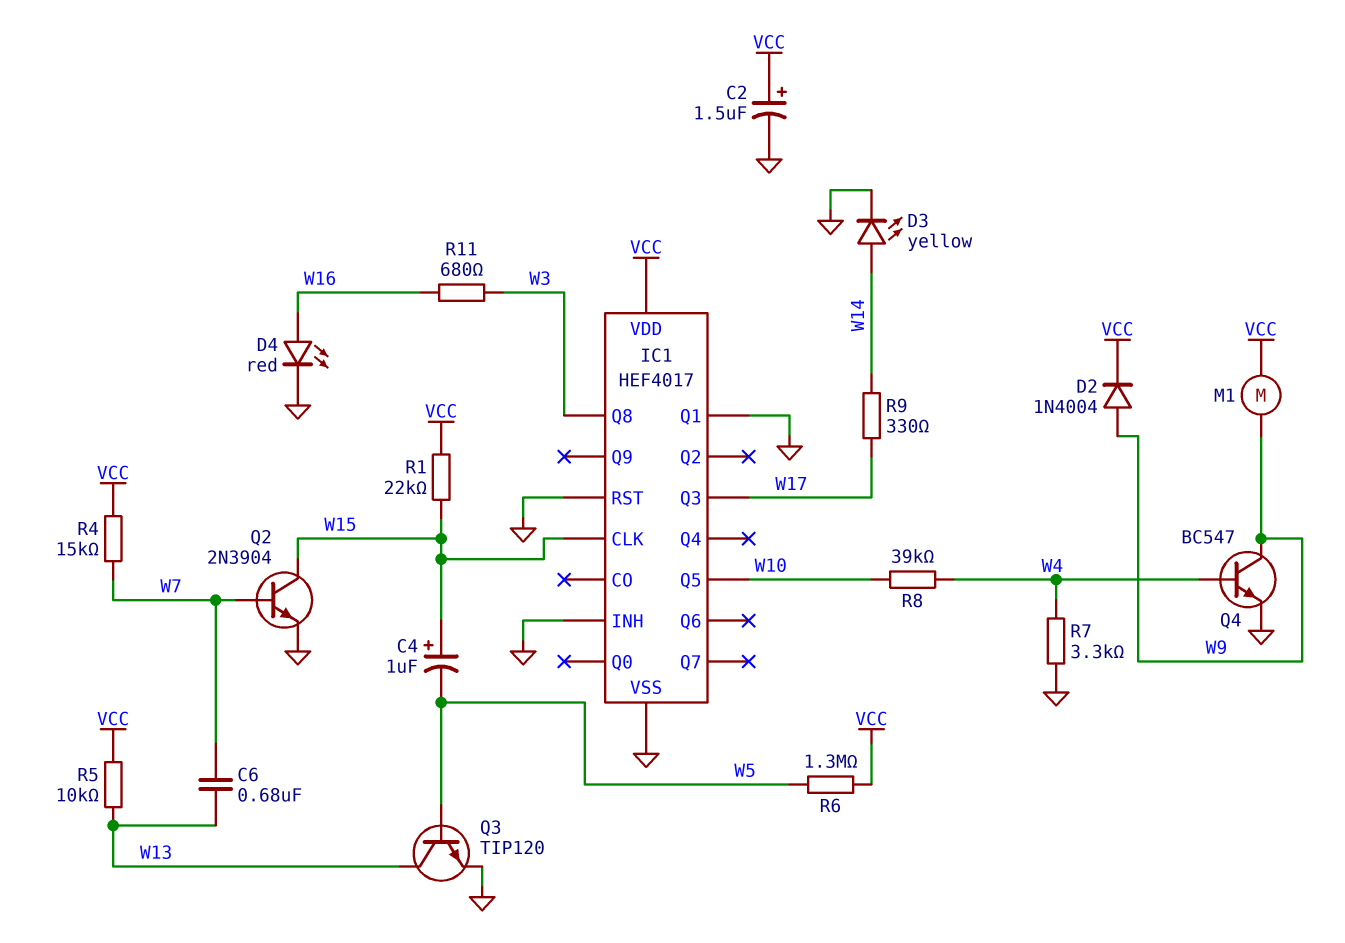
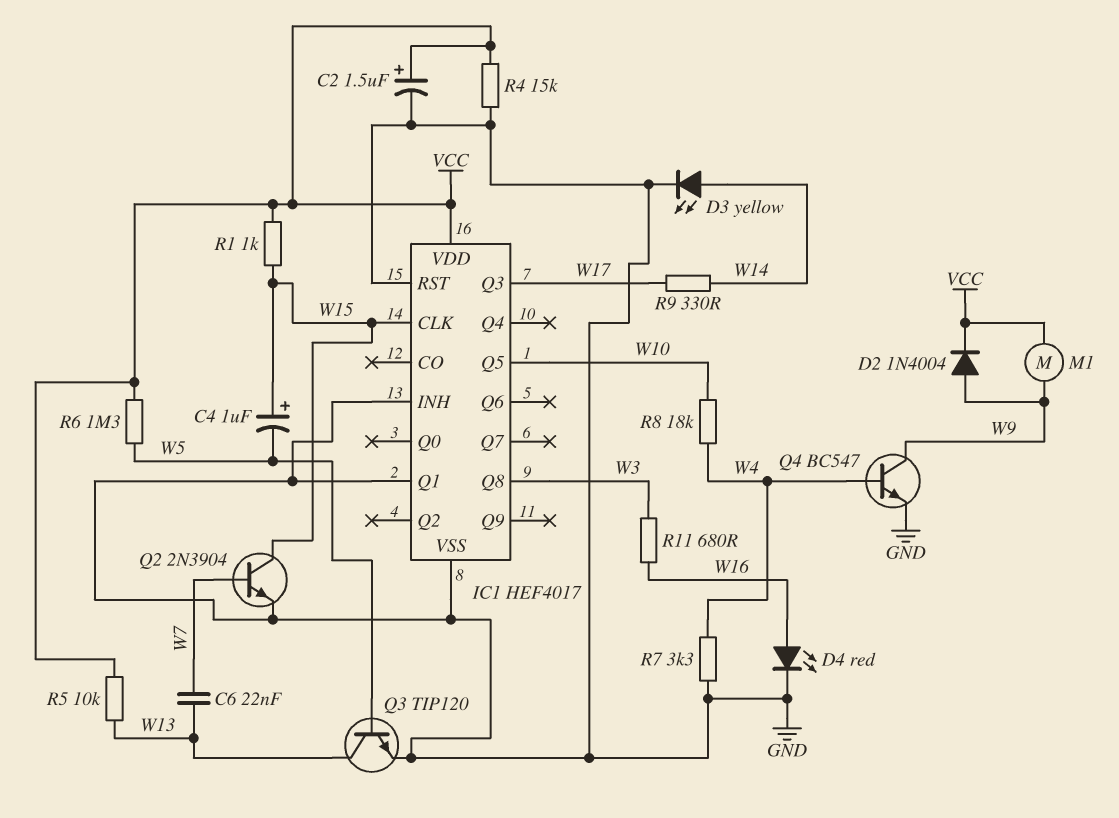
C6: 680nF (W7, W13) -> 22nF (W7, W13)
R1: 22k (VCC, W15) -> 1k (VCC, W15)
R4: 15k (VCC, W7) -> 15k (GND, VCC)
R8: 39k (W4, W10) -> 18k (W4, W10)

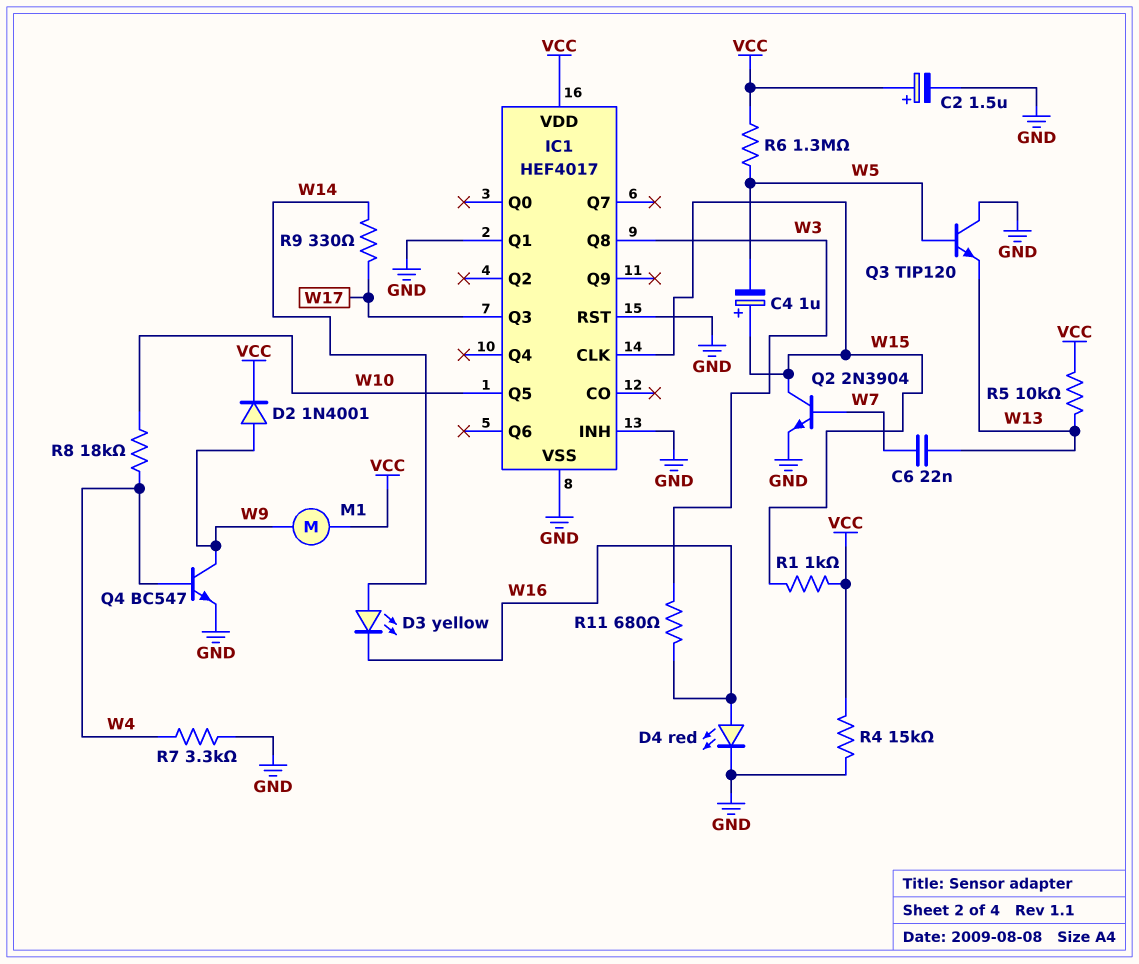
D2: diode 1N4004 (A W9, K VCC) -> diode 1N4001 (A W9, K VCC)
D3: LED yellow (A W14, K GND) -> LED yellow (A W14, K W16)
Q3: NPN TIP120 (B W5, C W13, E GND) -> NPN TIP120 (B W5, C GND, E W13)

